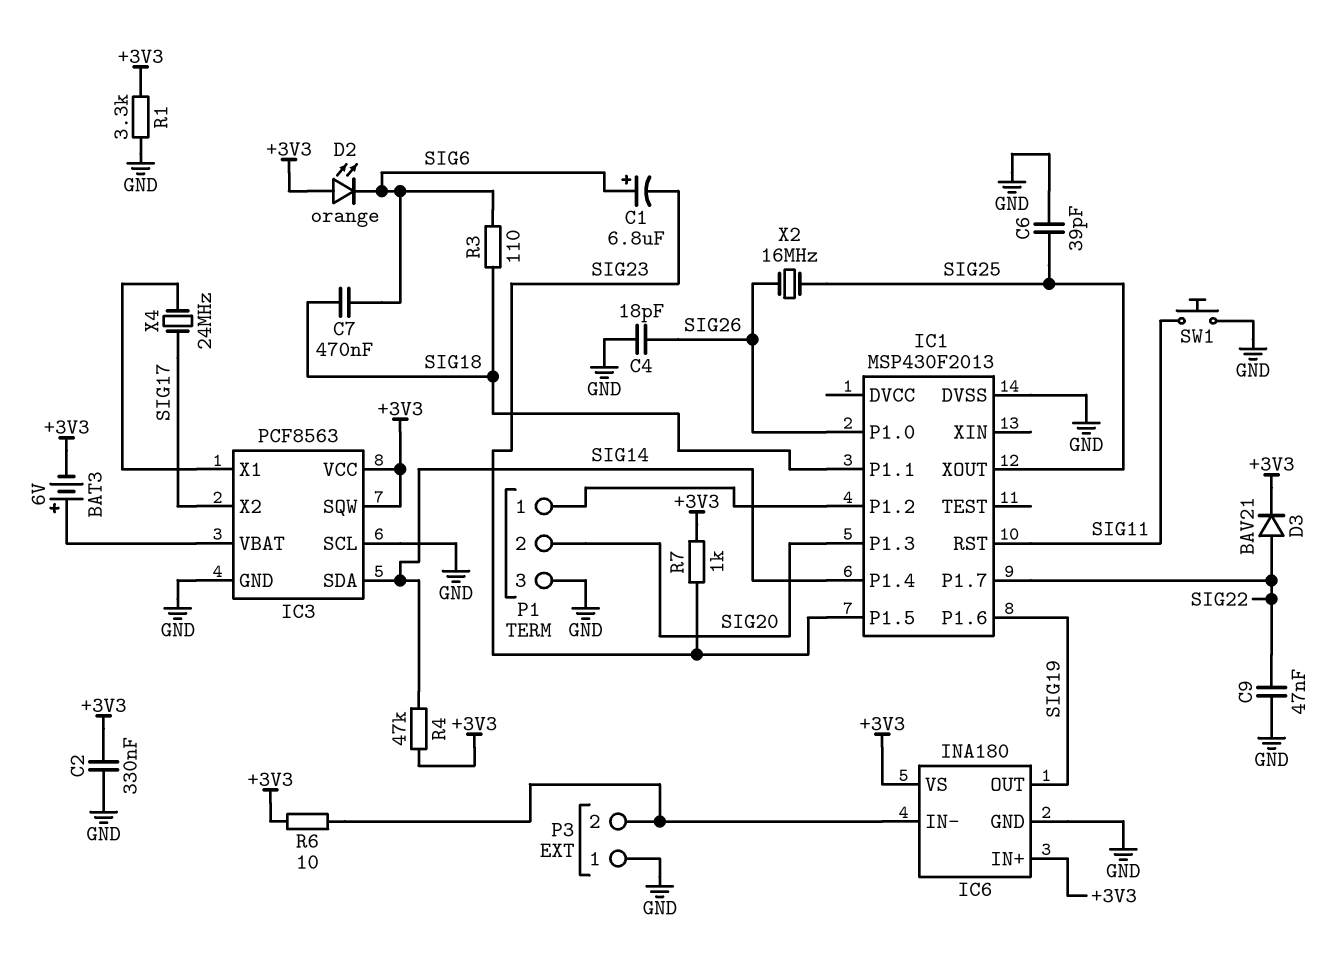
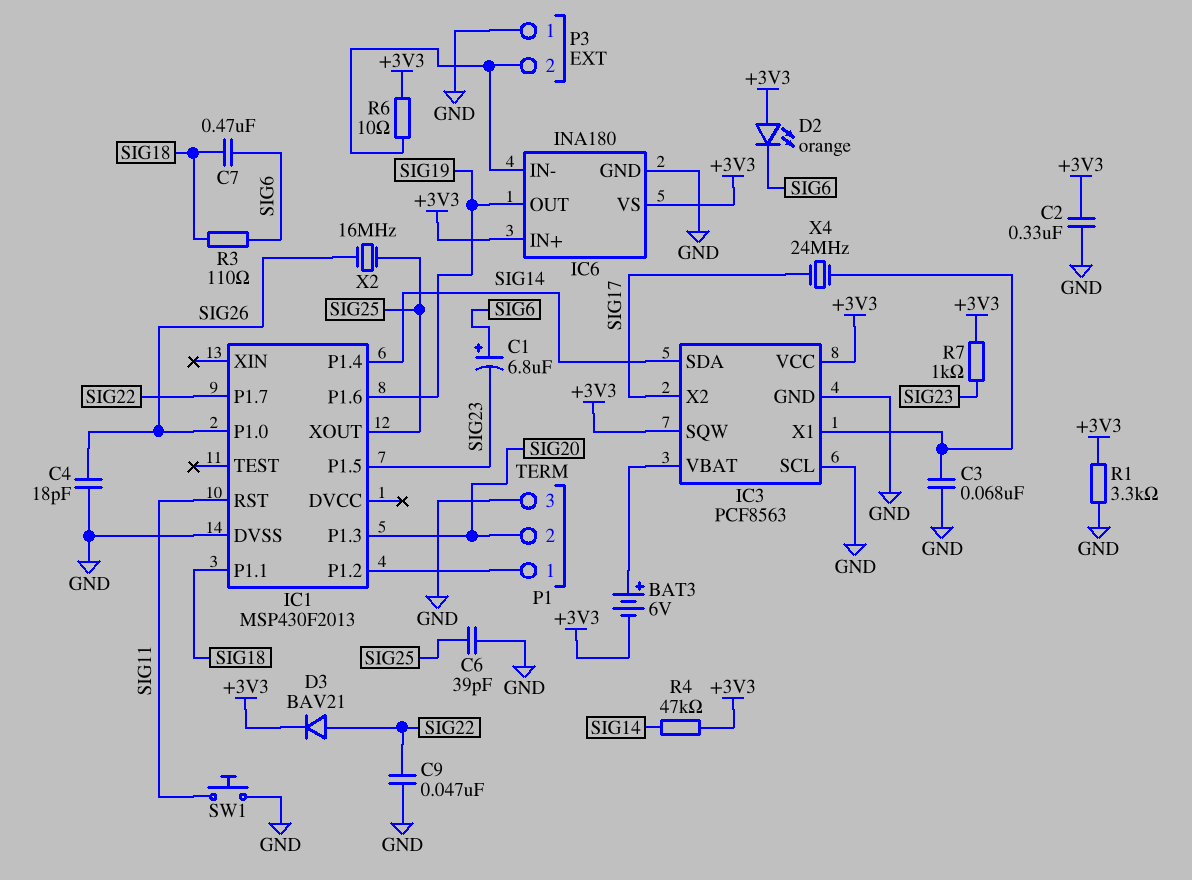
C3: none -> 68nF (GND, IC3/X1)

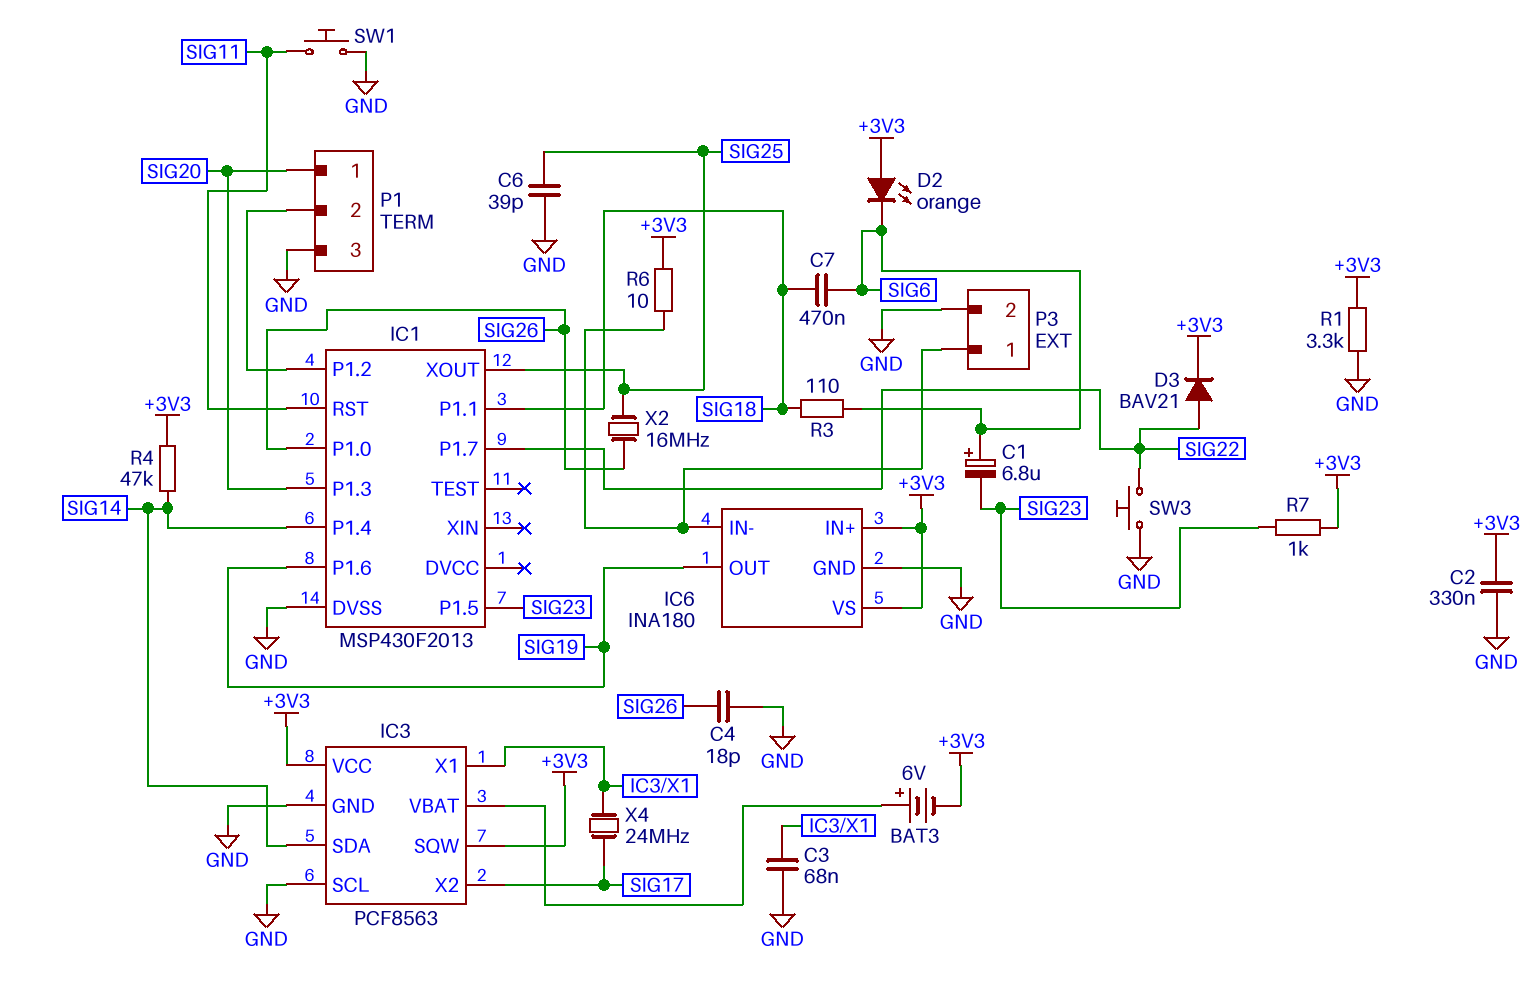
C9: 47nF (GND, SIG22) -> none
P1 pin 1: IC1/P1.2 -> SIG20
P1 pin 2: SIG20 -> IC1/P1.2
P3 pin 1: GND -> IC6/IN-
P3 pin 2: IC6/IN- -> GND
SW3: none -> button (GND, SIG22)

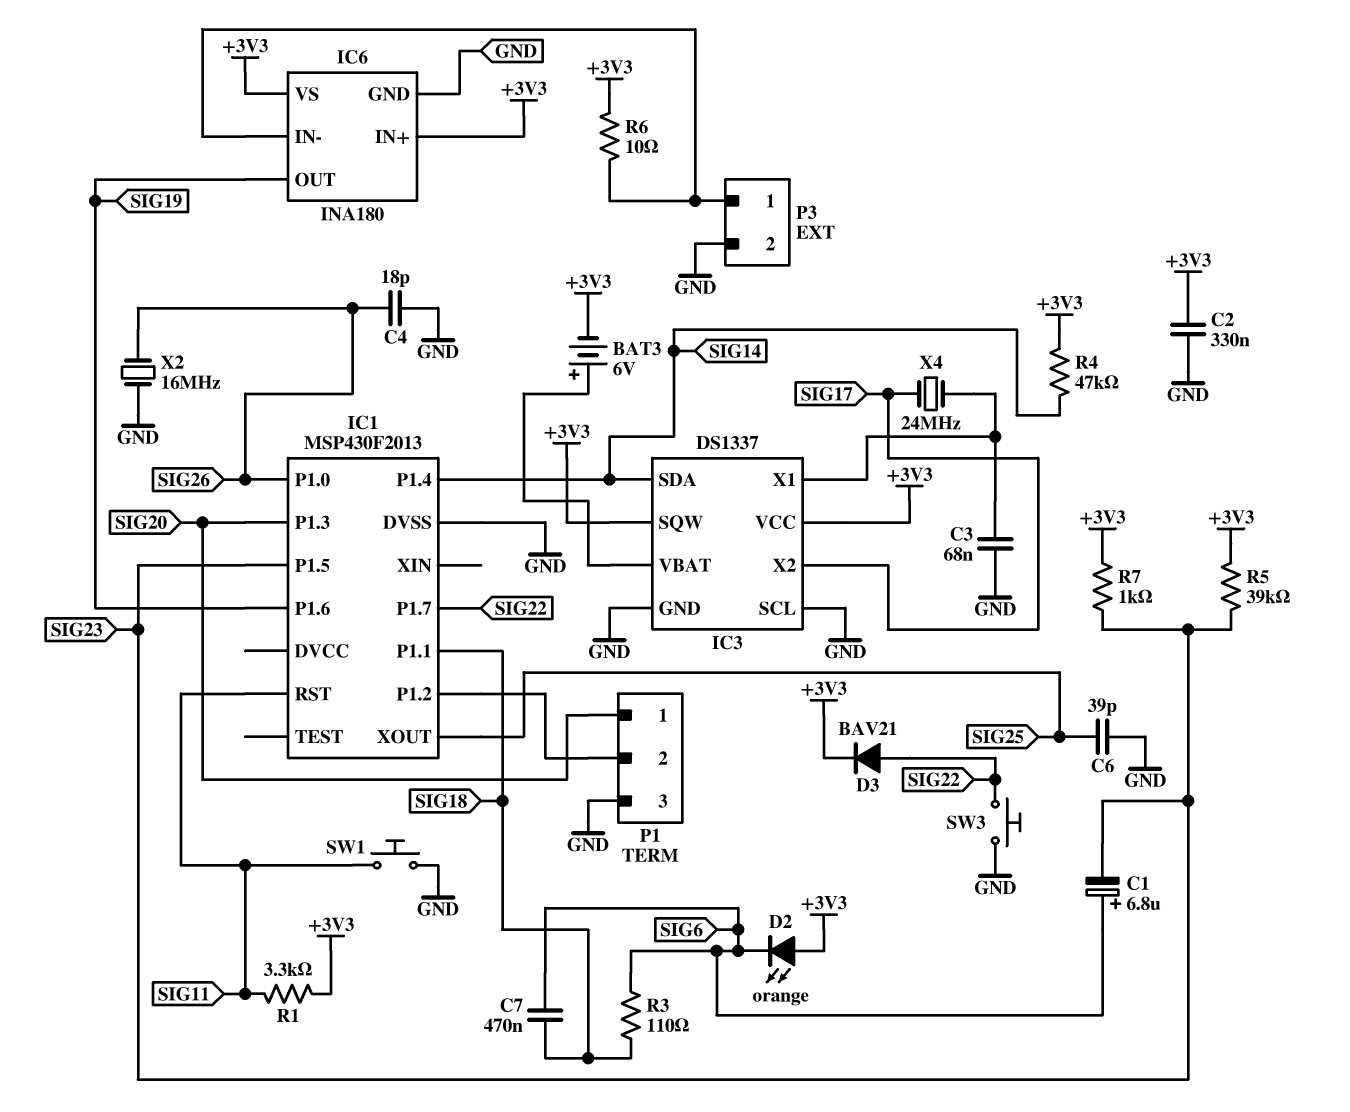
IC3: PCF8563 -> DS1337
R1: 3.3k (+3V3, GND) -> 3.3k (+3V3, SIG11)
R5: none -> 39k (+3V3, SIG23)
X2: 16MHz (SIG25, SIG26) -> 16MHz (GND, SIG26)

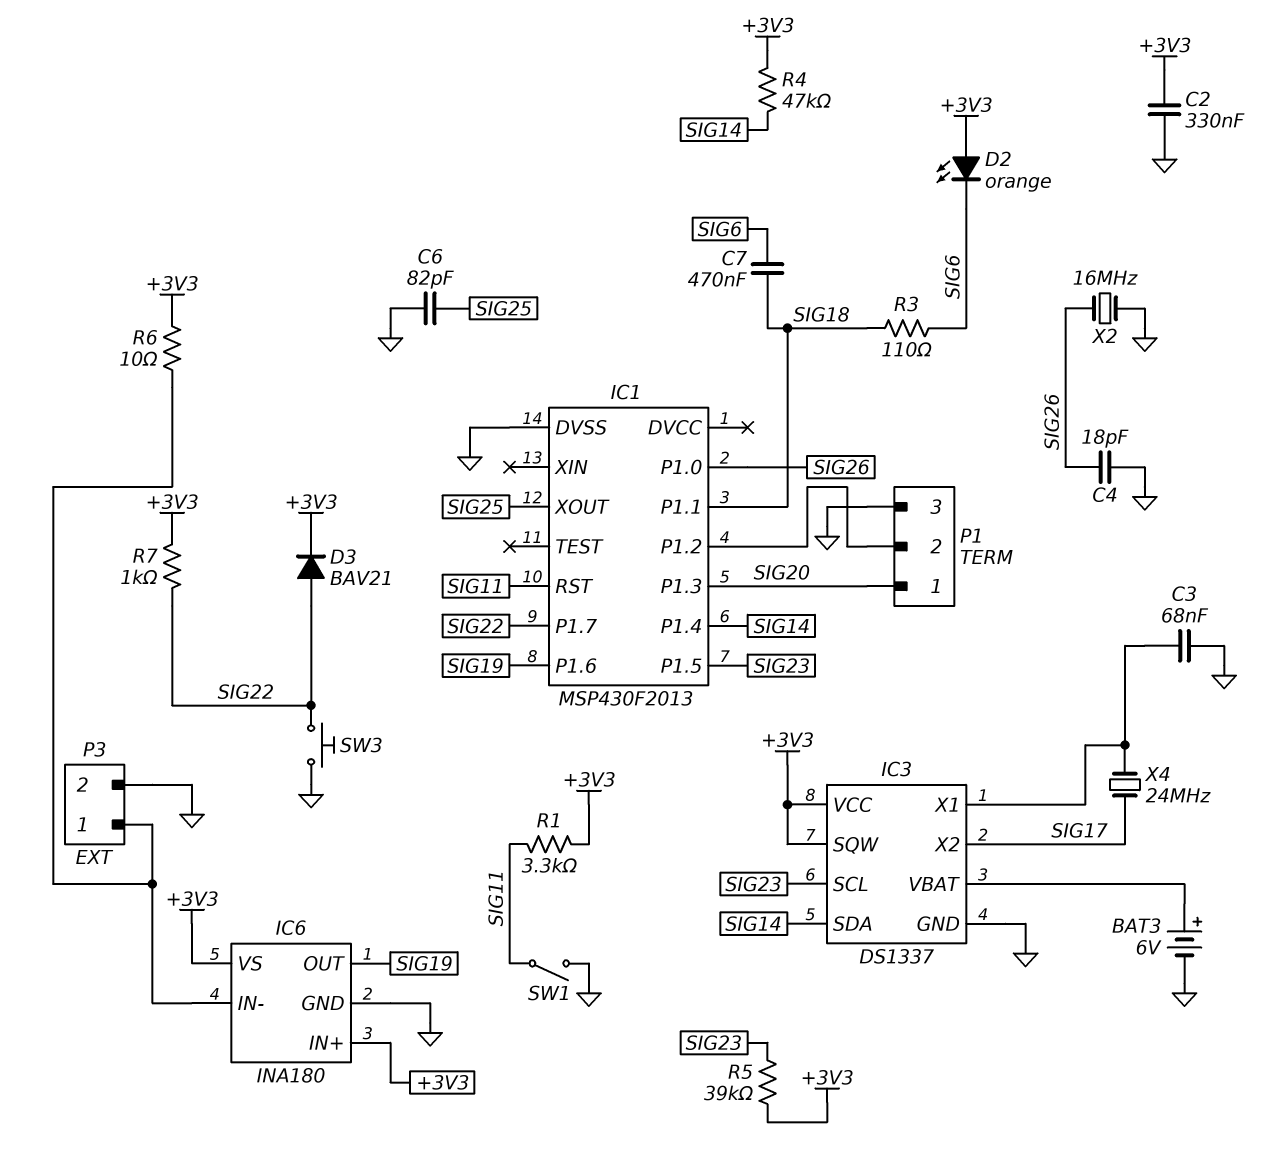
BAT3: 6V (plus IC3/VBAT, minus +3V3) -> 6V (plus IC3/VBAT, minus GND)
C1: 6.8uF (plus SIG6, minus SIG23) -> none
C6: 39pF (GND, SIG25) -> 82pF (GND, SIG25)
IC3 pin SCL: GND -> SIG23
R7: 1k (+3V3, SIG23) -> 1k (+3V3, SIG22)
SW1: button (GND, SIG11) -> switch (GND, SIG11)

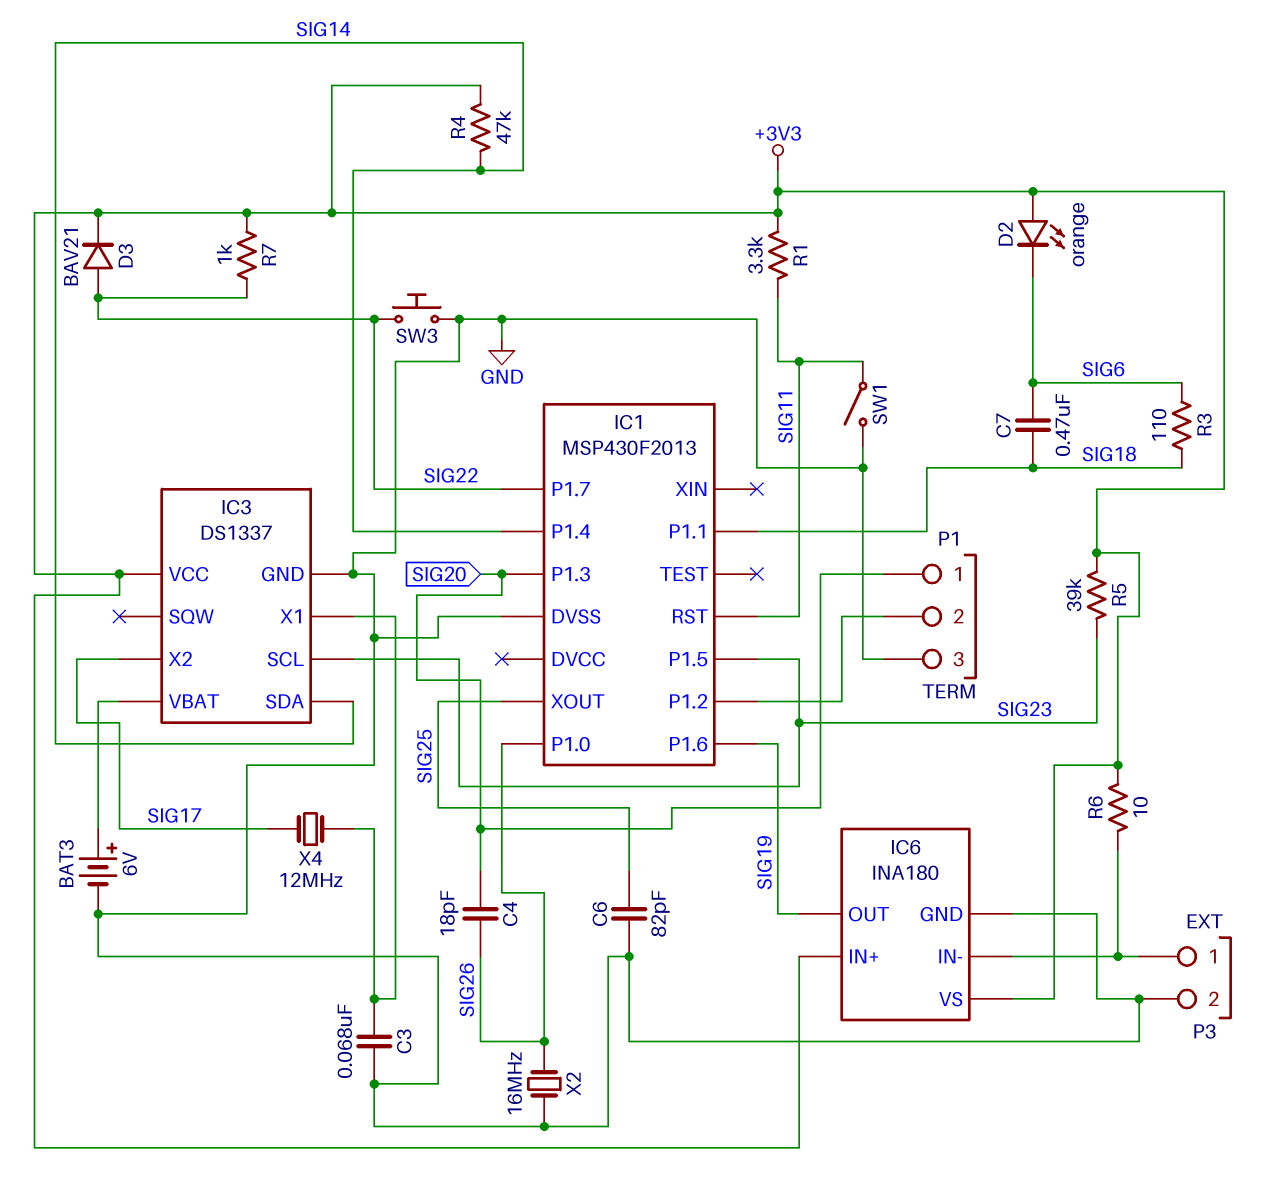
C2: 330nF (+3V3, GND) -> none
C4: 18pF (GND, SIG26) -> 18pF (SIG20, SIG26)
IC3 pin SQW: +3V3 -> none
X4: 24MHz (IC3/X1, SIG17) -> 12MHz (IC3/X1, SIG17)

